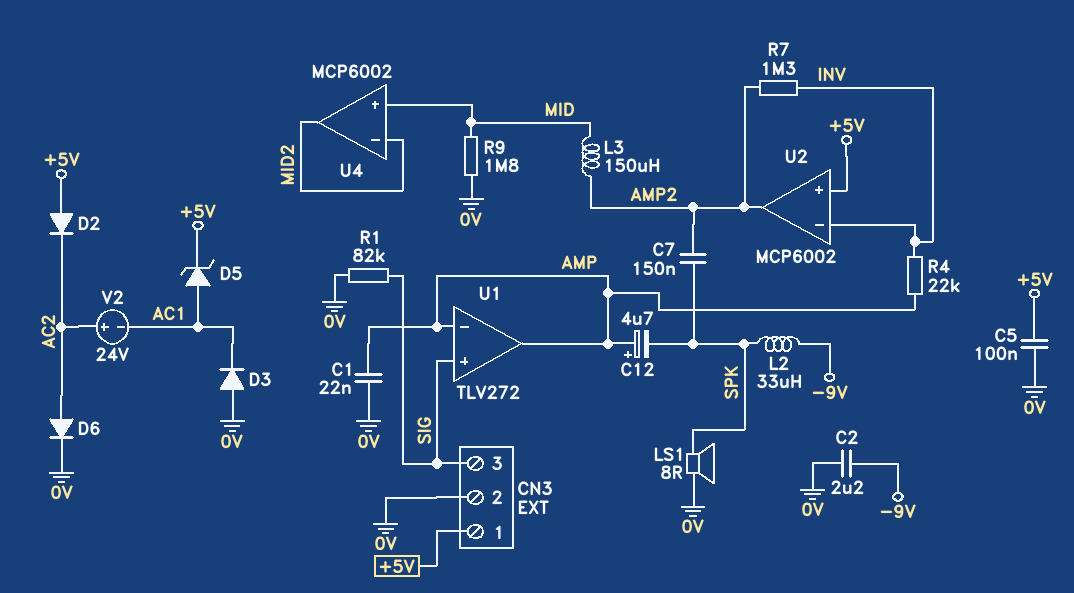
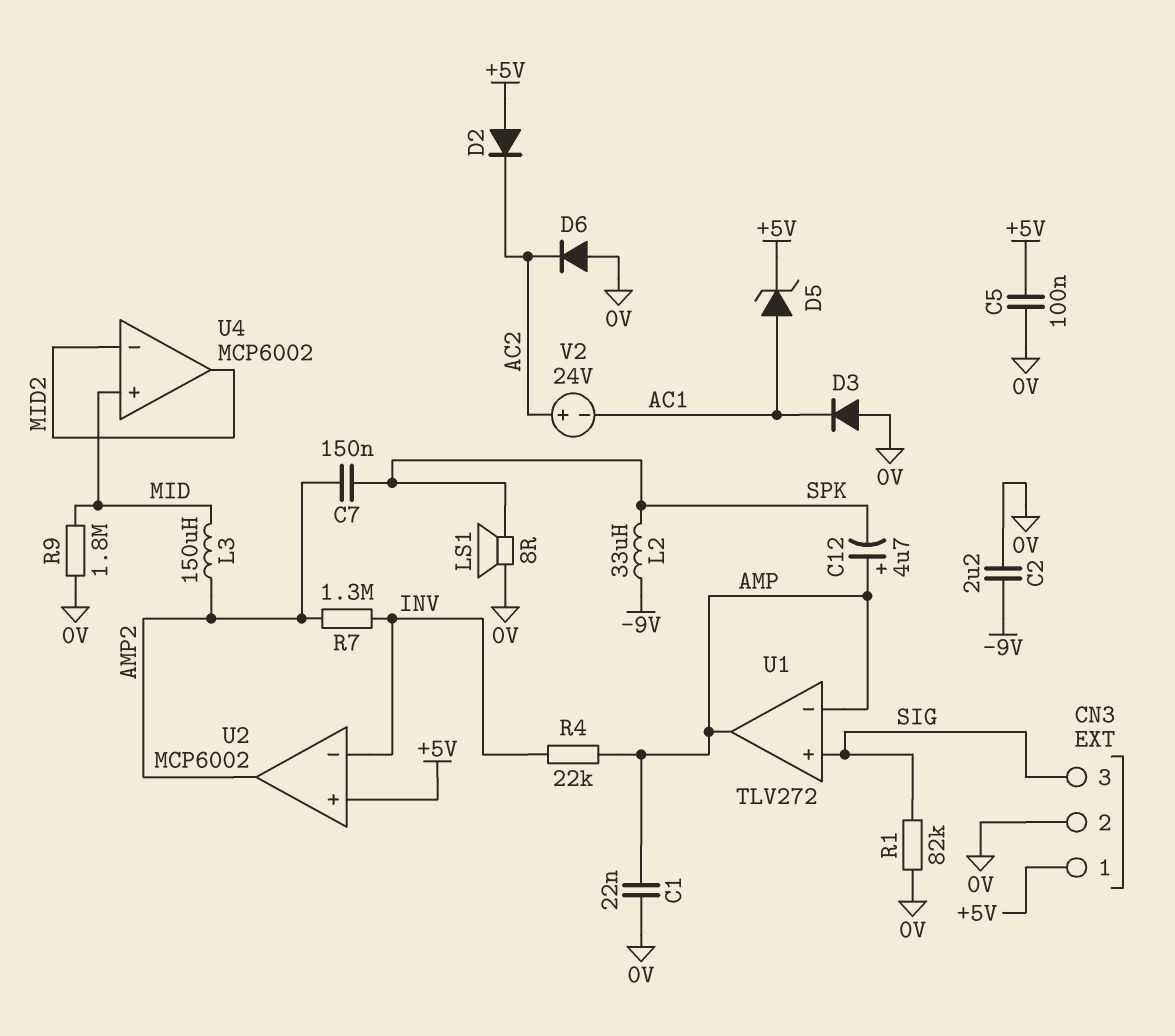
D6: diode (A AC2, K 0V) -> diode (A 0V, K AC2)

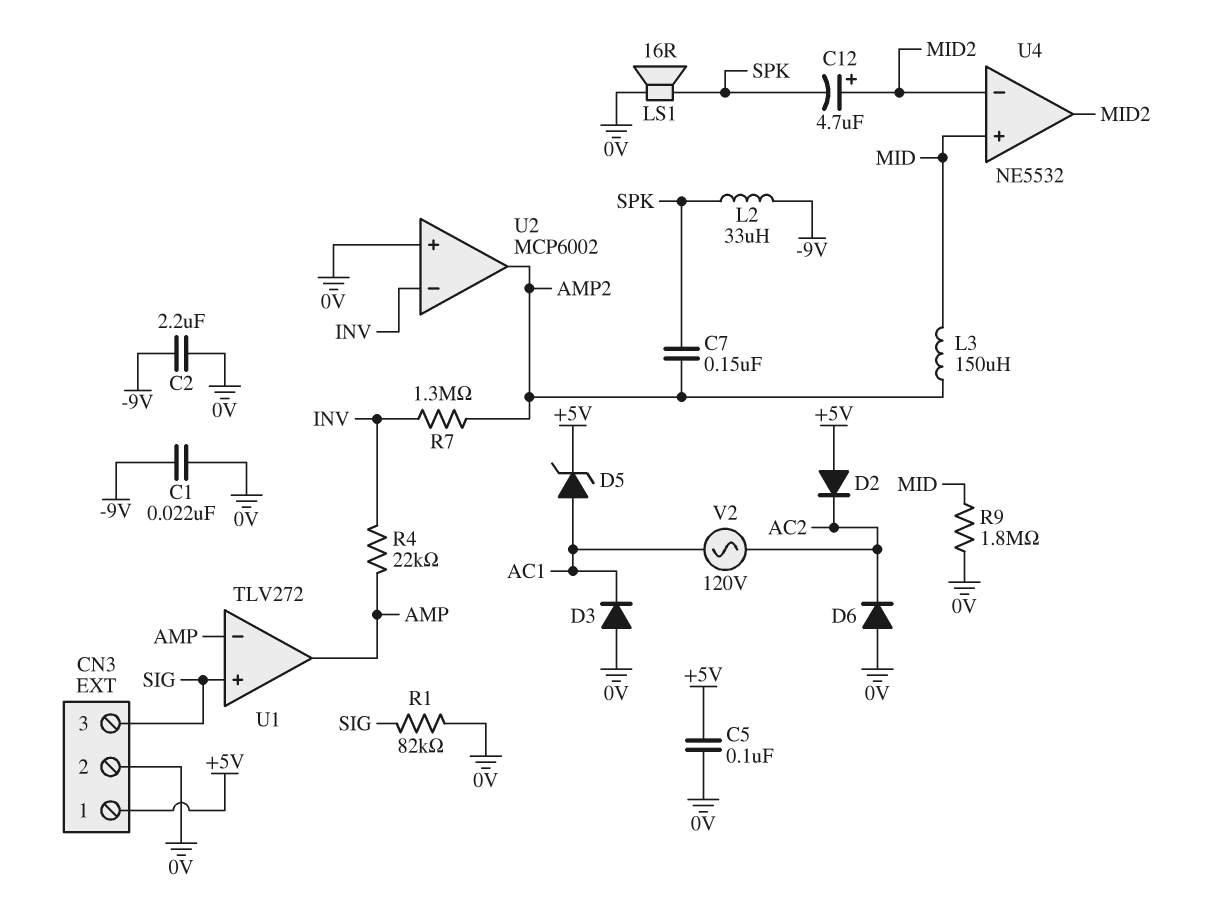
C1: 22nF (0V, AMP) -> 22nF (-9V, 0V)
C12: 4.7uF (plus AMP, minus SPK) -> 4.7uF (plus MID2, minus SPK)
LS1: speaker 8R (0V, SPK) -> speaker 16R (0V, SPK)
U2 pin in+: +5V -> 0V
U4: MCP6002 -> NE5532
V2: 24V (plus AC2, minus AC1) -> AC 120V (AC1, AC2)

